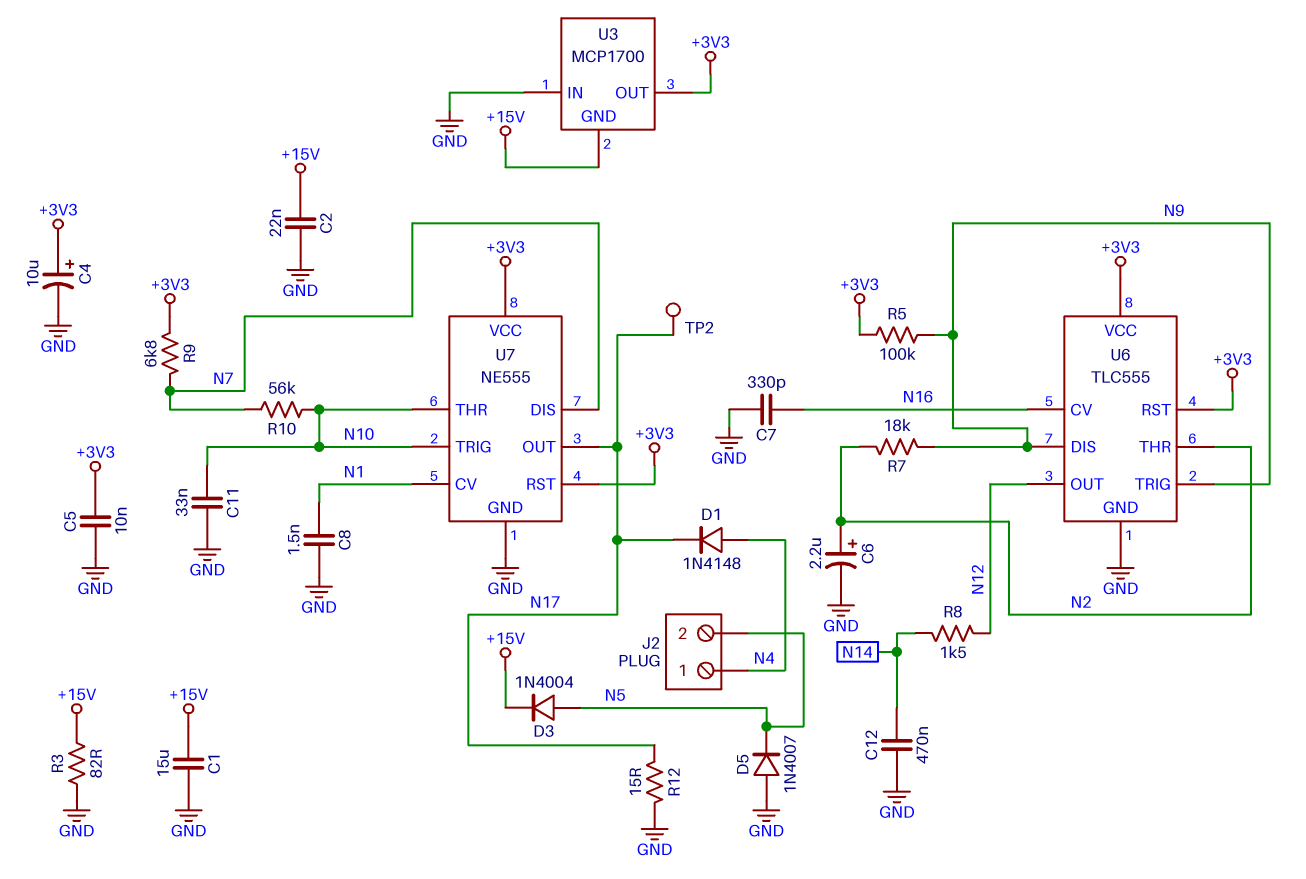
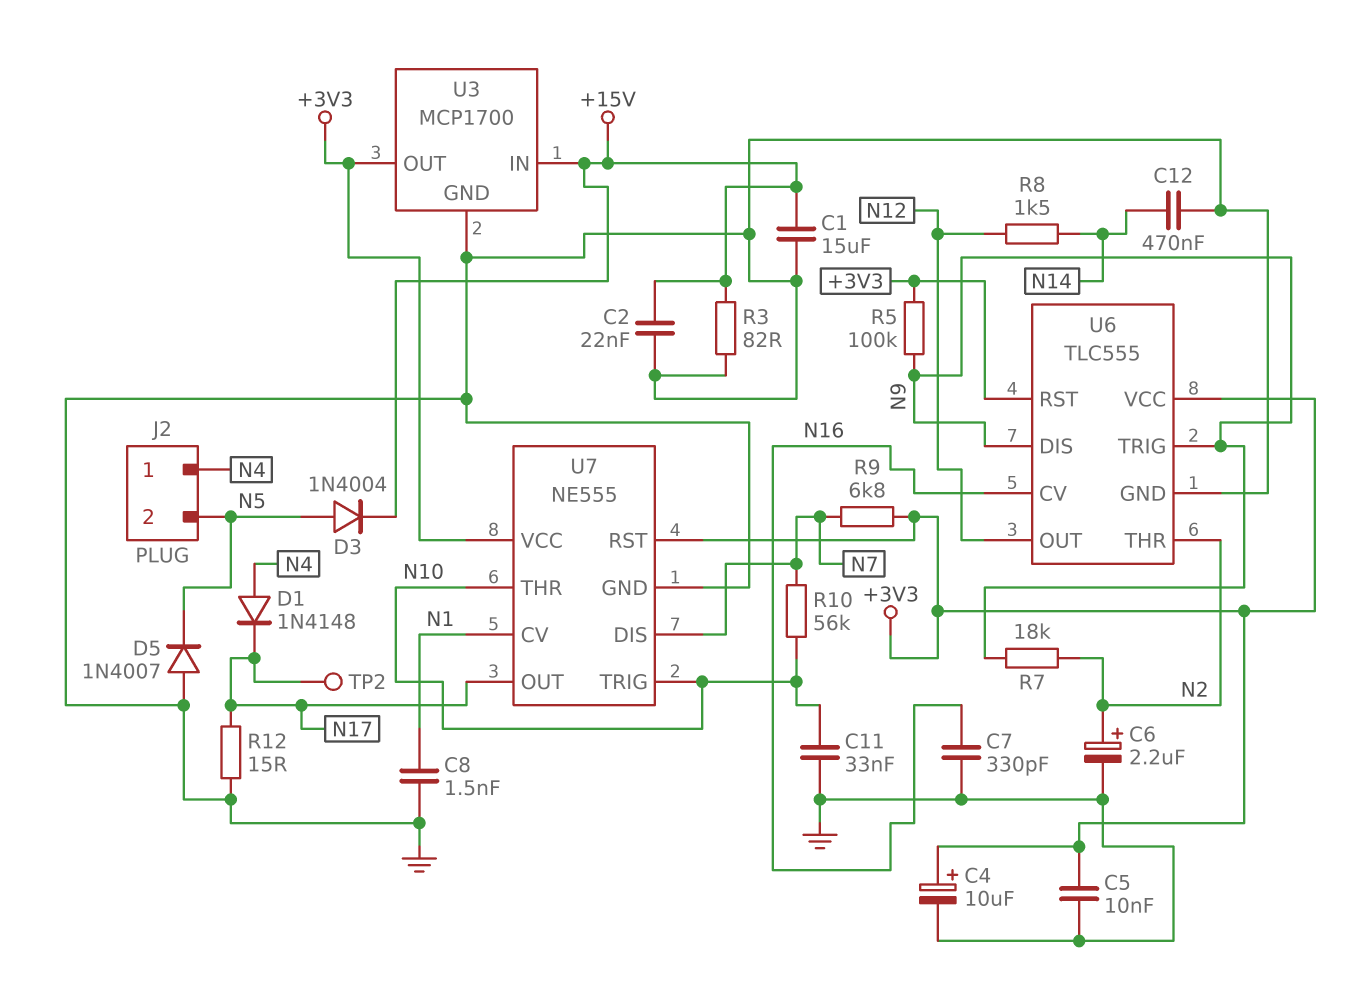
U3 pin GND: +15V -> GND
U3 pin IN: GND -> +15V

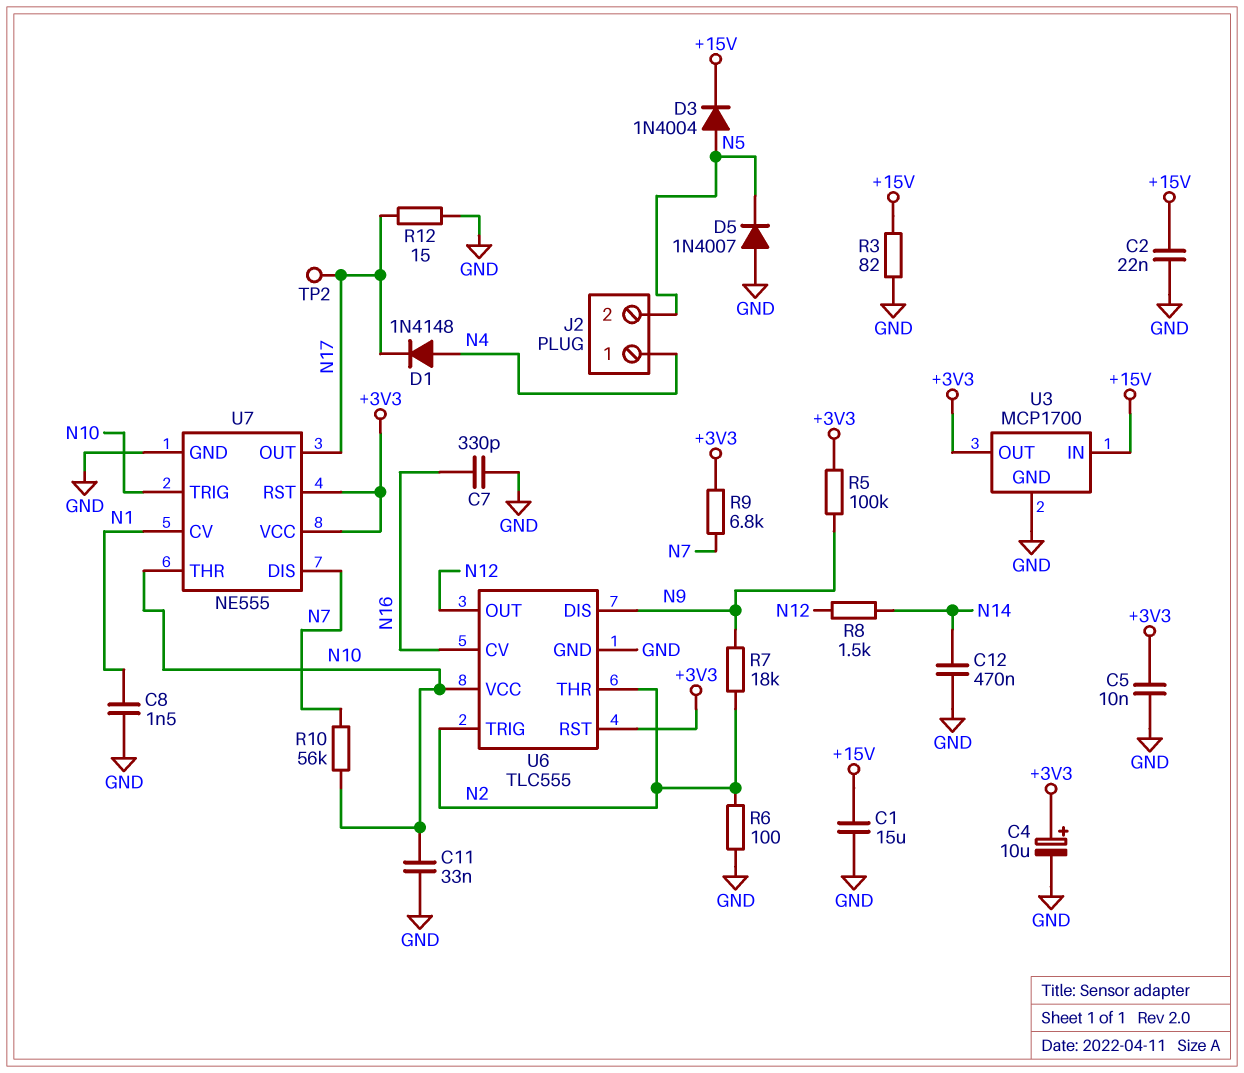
C6: 2.2uF (plus N2, minus GND) -> none
R6: none -> 100 (GND, N2)
U6 pin TRIG: N9 -> N2
U6 pin VCC: +3V3 -> N10

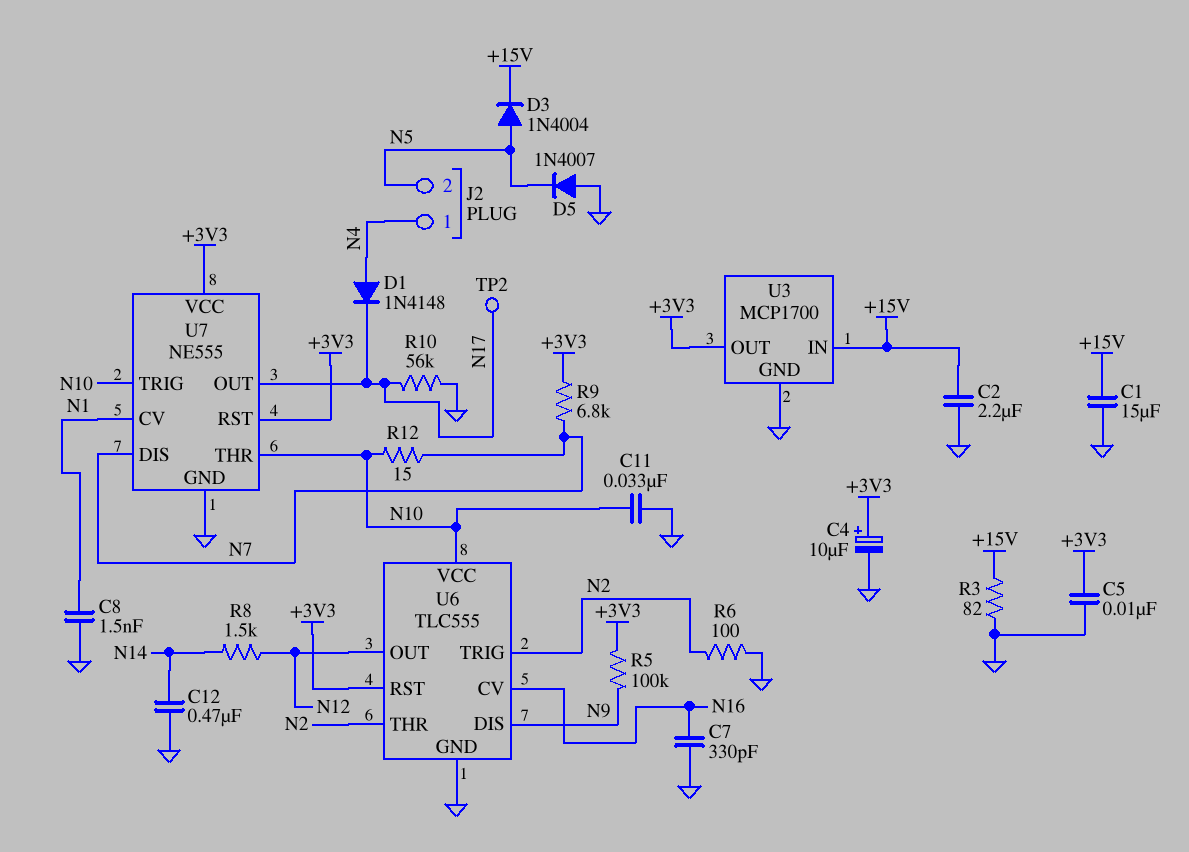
C2: 22nF (+15V, GND) -> 2.2uF (+15V, GND)
R7: 18k (N2, N9) -> none
R10: 56k (N7, N10) -> 56k (GND, N17)
R12: 15 (GND, N17) -> 15 (N7, N10)

